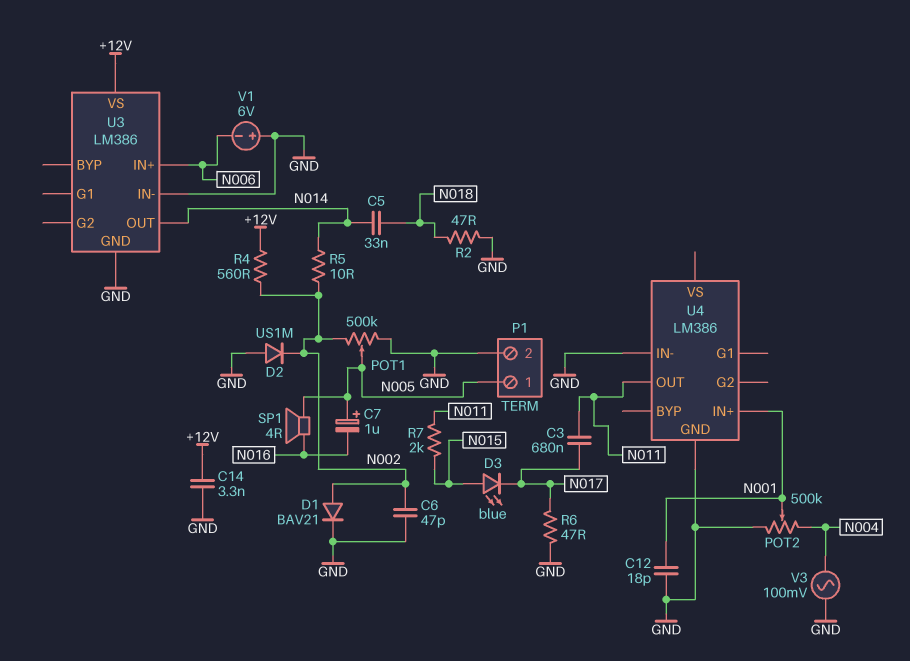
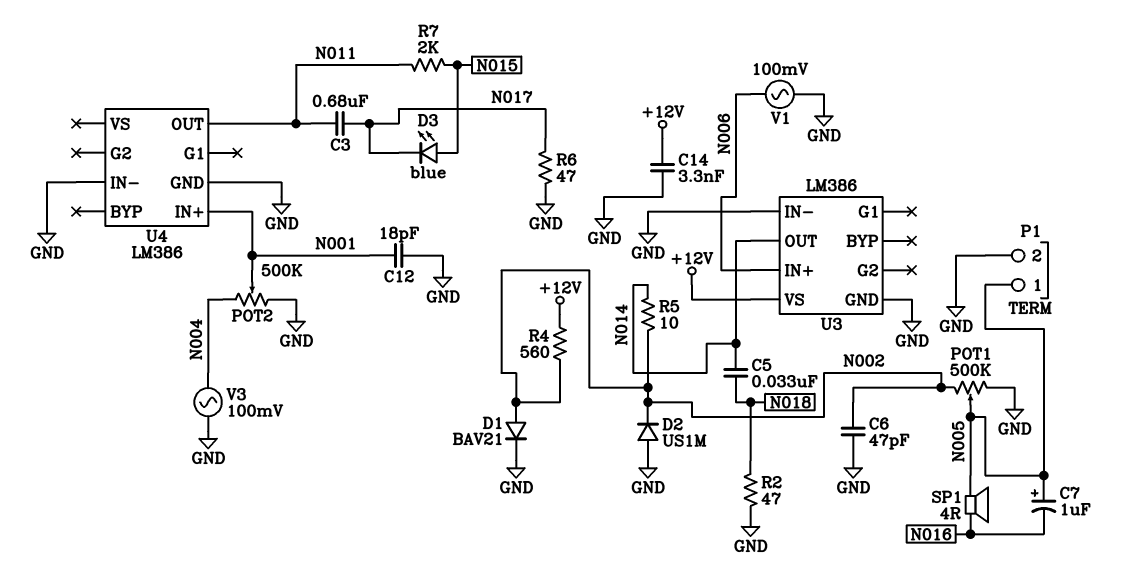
V1: 6V (plus GND, minus N006) -> AC 100mV (GND, N006)

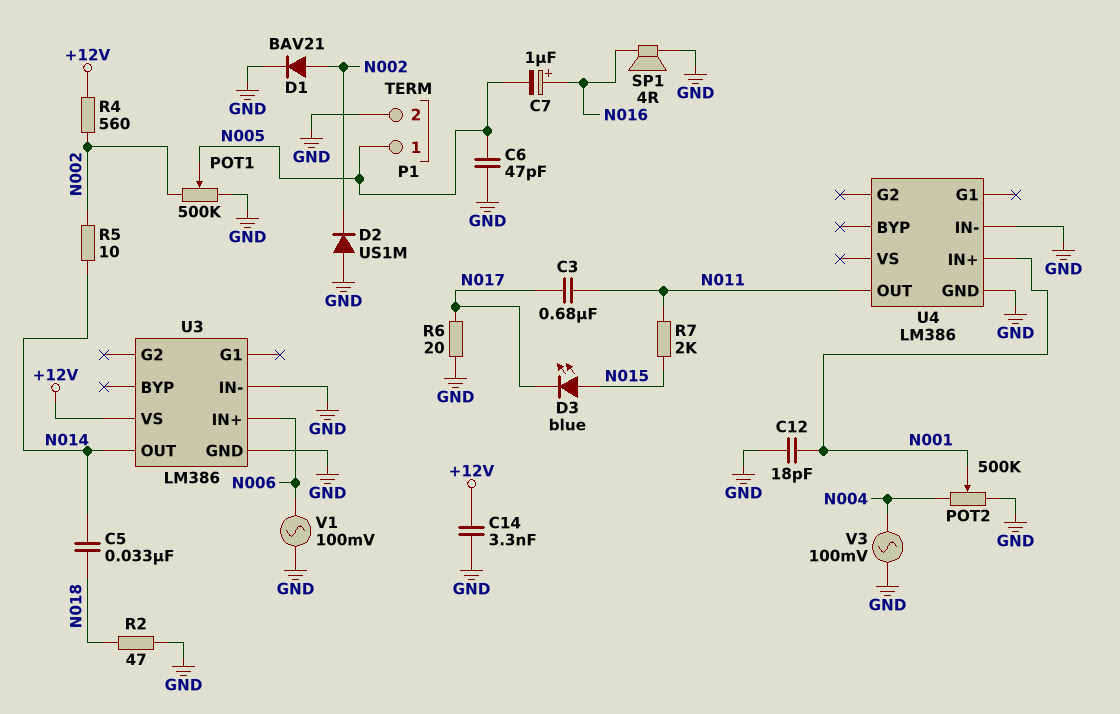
C6: 47pF (GND, N002) -> 47pF (GND, N005)
C7: 1uF (plus N005, minus N016) -> 1uF (plus N016, minus N005)
R6: 47 (GND, N017) -> 20 (GND, N017)
SP1: speaker 4R (N005, N016) -> speaker 4R (GND, N016)

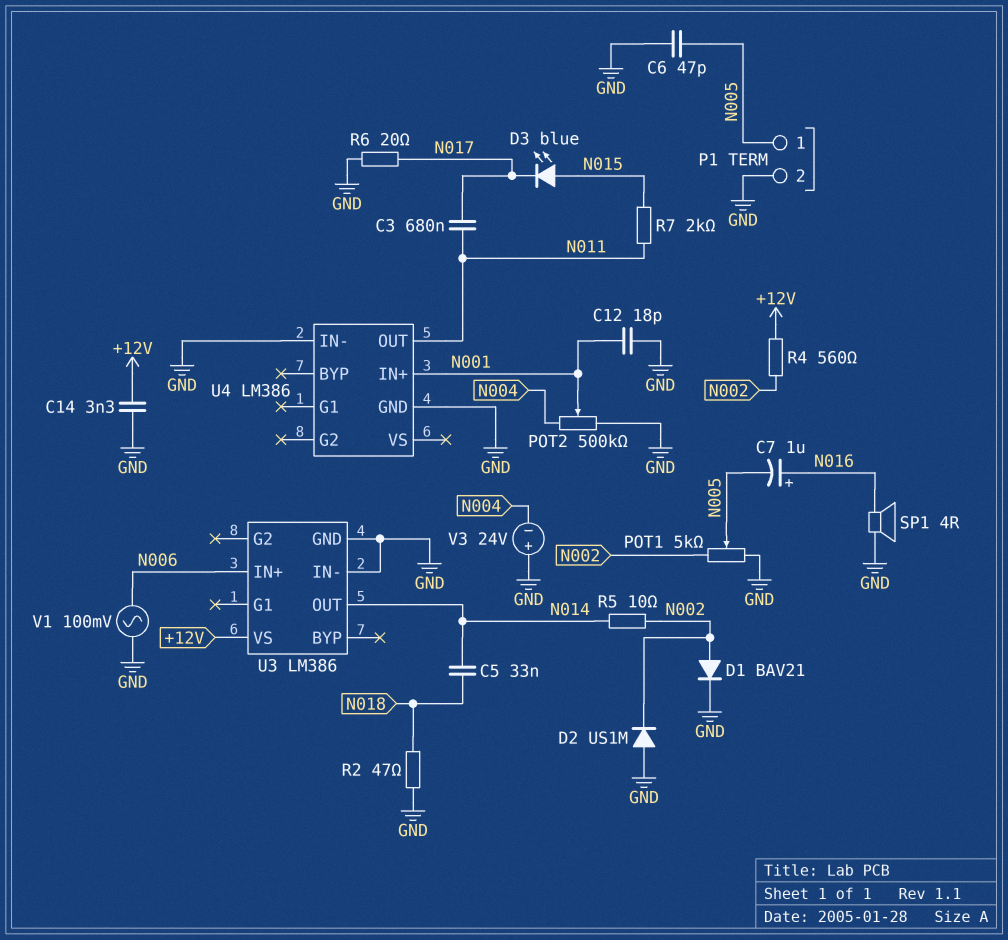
POT1: 500k (GND, N002, wiper N005) -> 5k (GND, N002, wiper N005)
V3: AC 100mV (GND, N004) -> 24V (plus GND, minus N004)

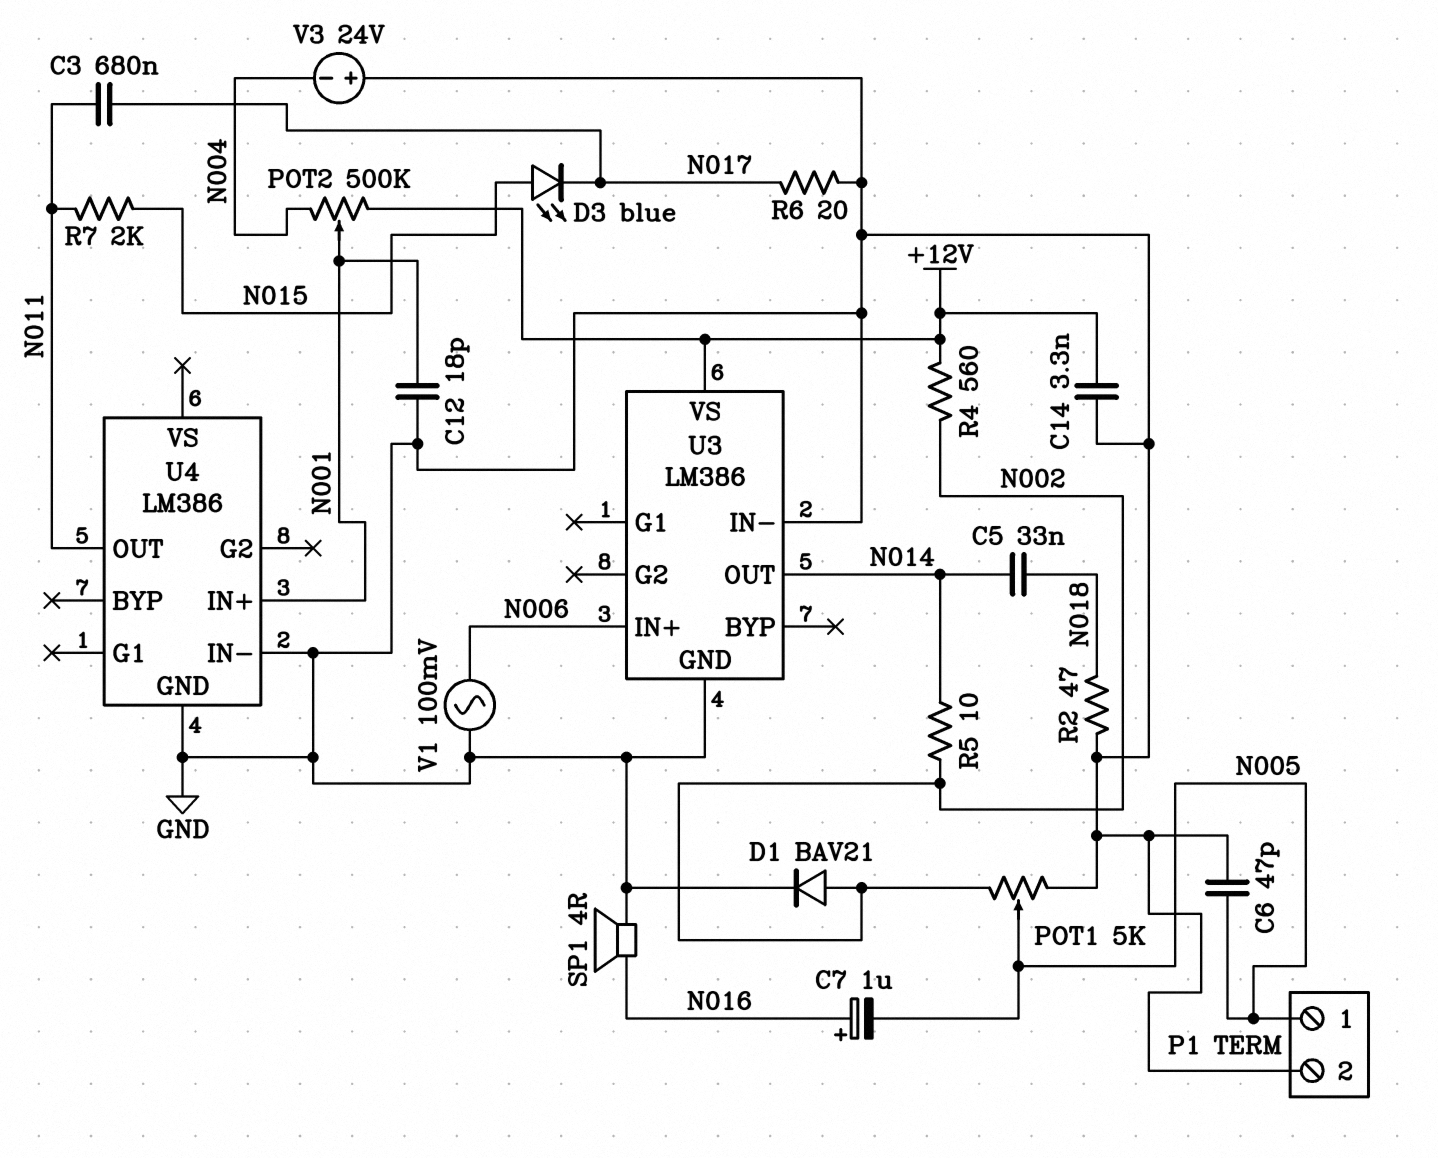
D2: diode US1M (A GND, K N002) -> none
POT2: 500k (GND, N004, wiper N001) -> 500k (+12V, N004, wiper N001)

